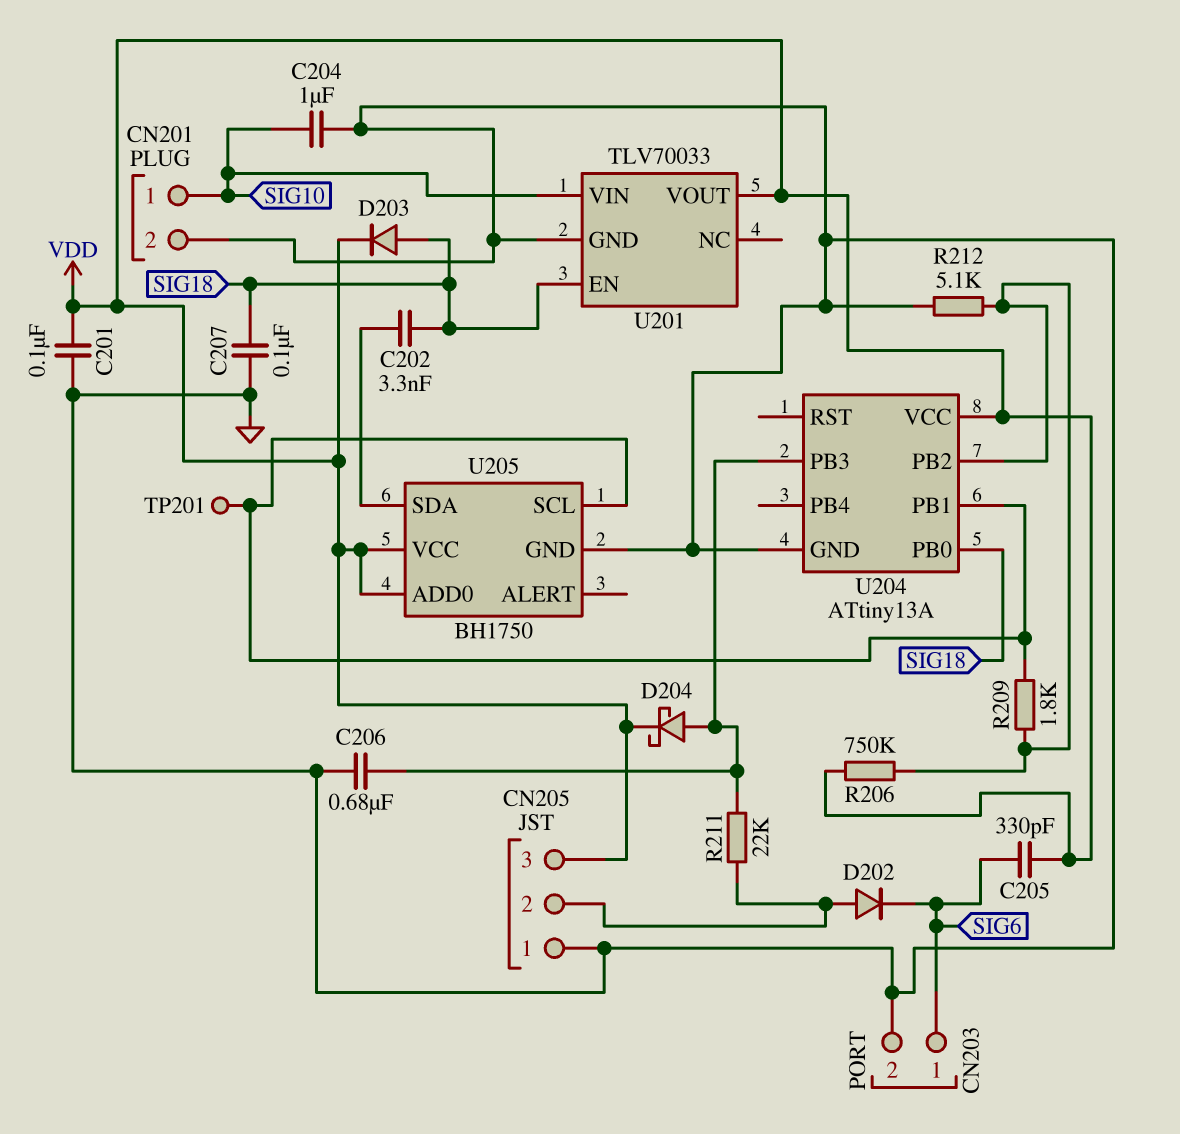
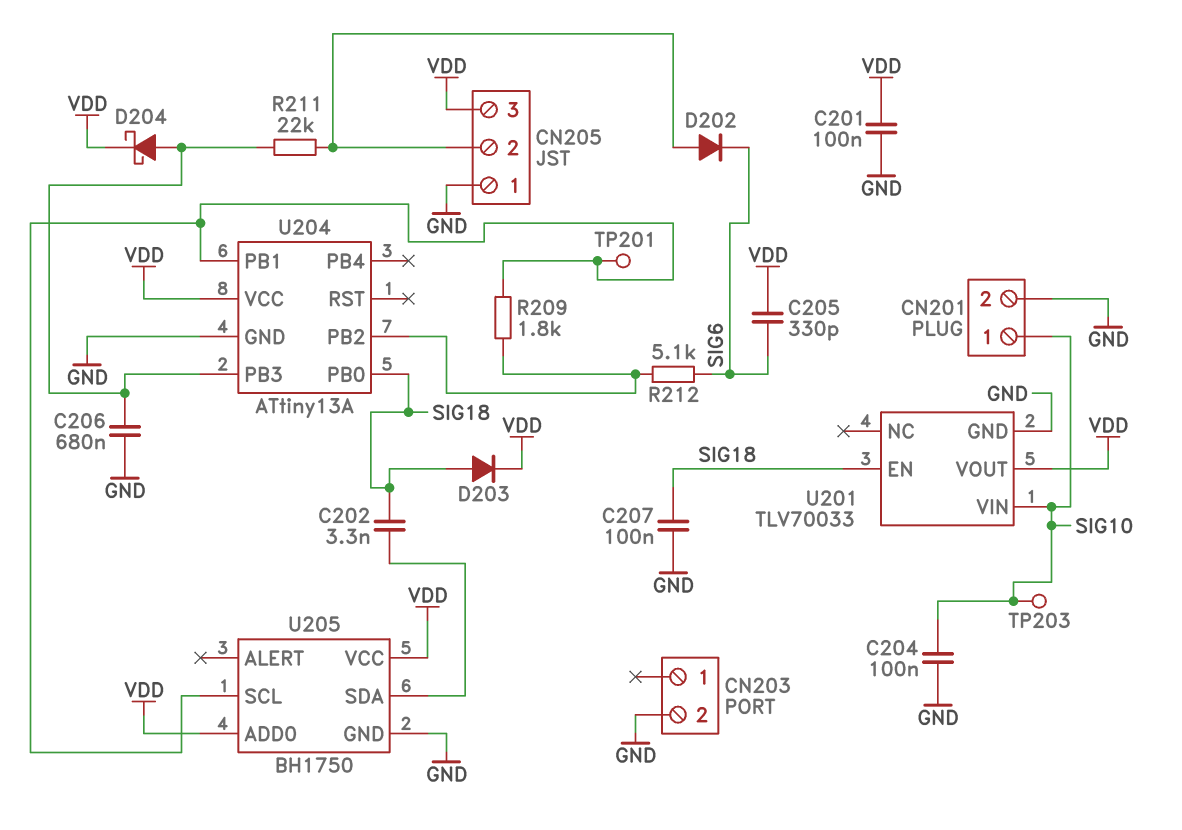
C204: 1uF (GND, SIG10) -> 100nF (GND, SIG10)
CN203 pin 1: SIG6 -> none
R206: 750k (U204/PB2, VDD) -> none
R212: 5.1k (GND, U204/PB2) -> 5.1k (SIG6, U204/PB2)
TP203: none -> test point (SIG10)

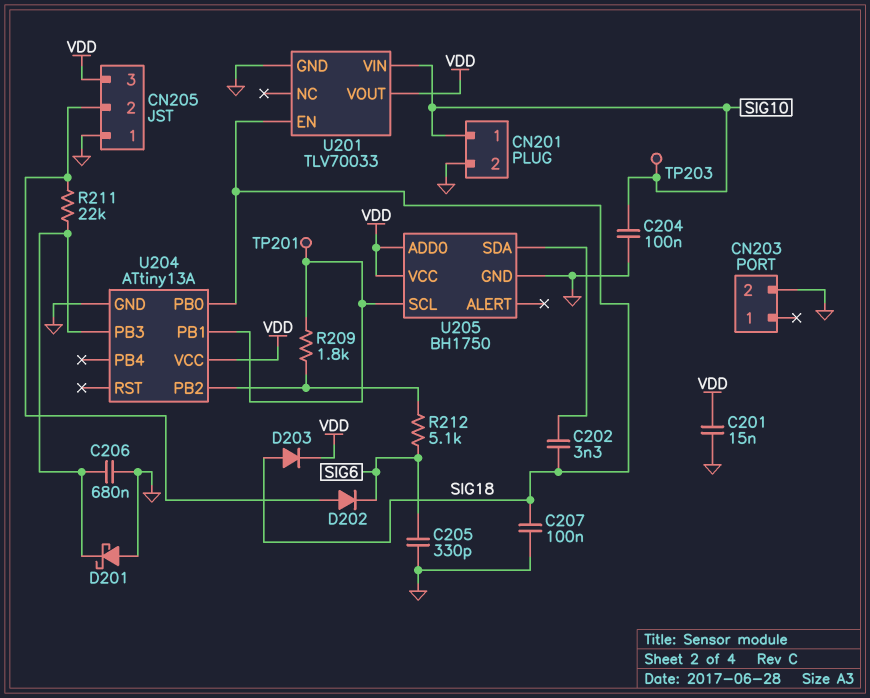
C201: 100nF (GND, VDD) -> 15nF (GND, VDD)
C205: 330pF (SIG6, VDD) -> 330pF (GND, SIG6)
D201: none -> schottky (A GND, K U204/PB3)
D204: schottky (A U204/PB3, K VDD) -> none

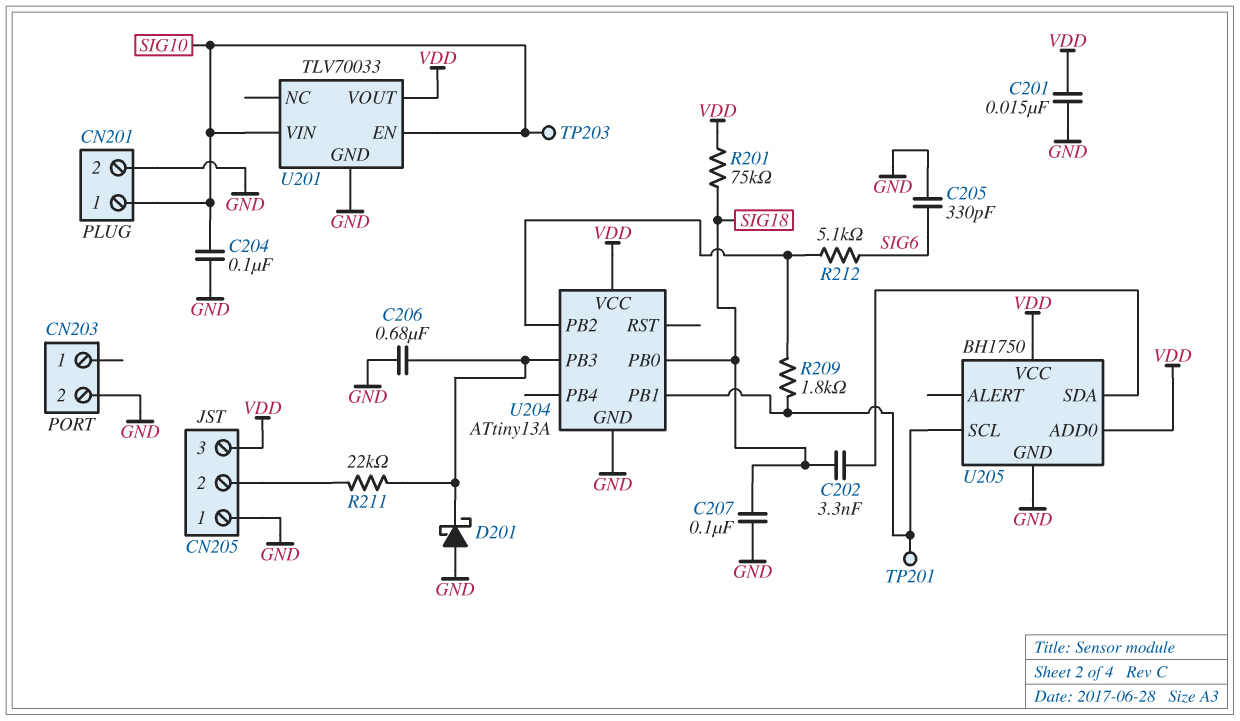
D202: diode (A CN205/2, K SIG6) -> none
D203: diode (A SIG18, K VDD) -> none
R201: none -> 75k (SIG18, VDD)
U201 pin EN: SIG18 -> SIG10

